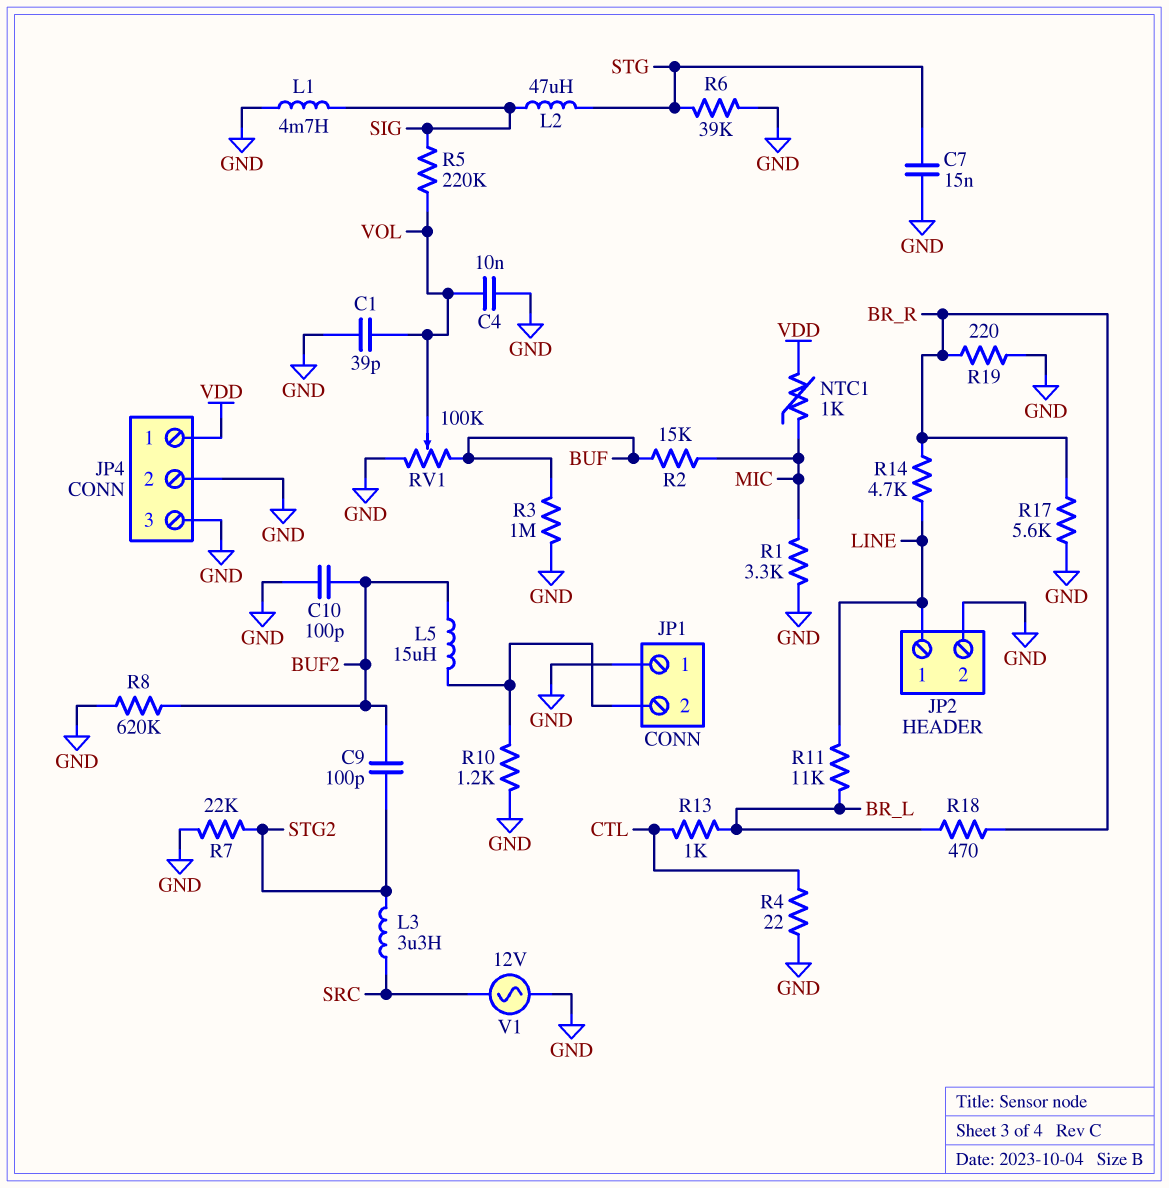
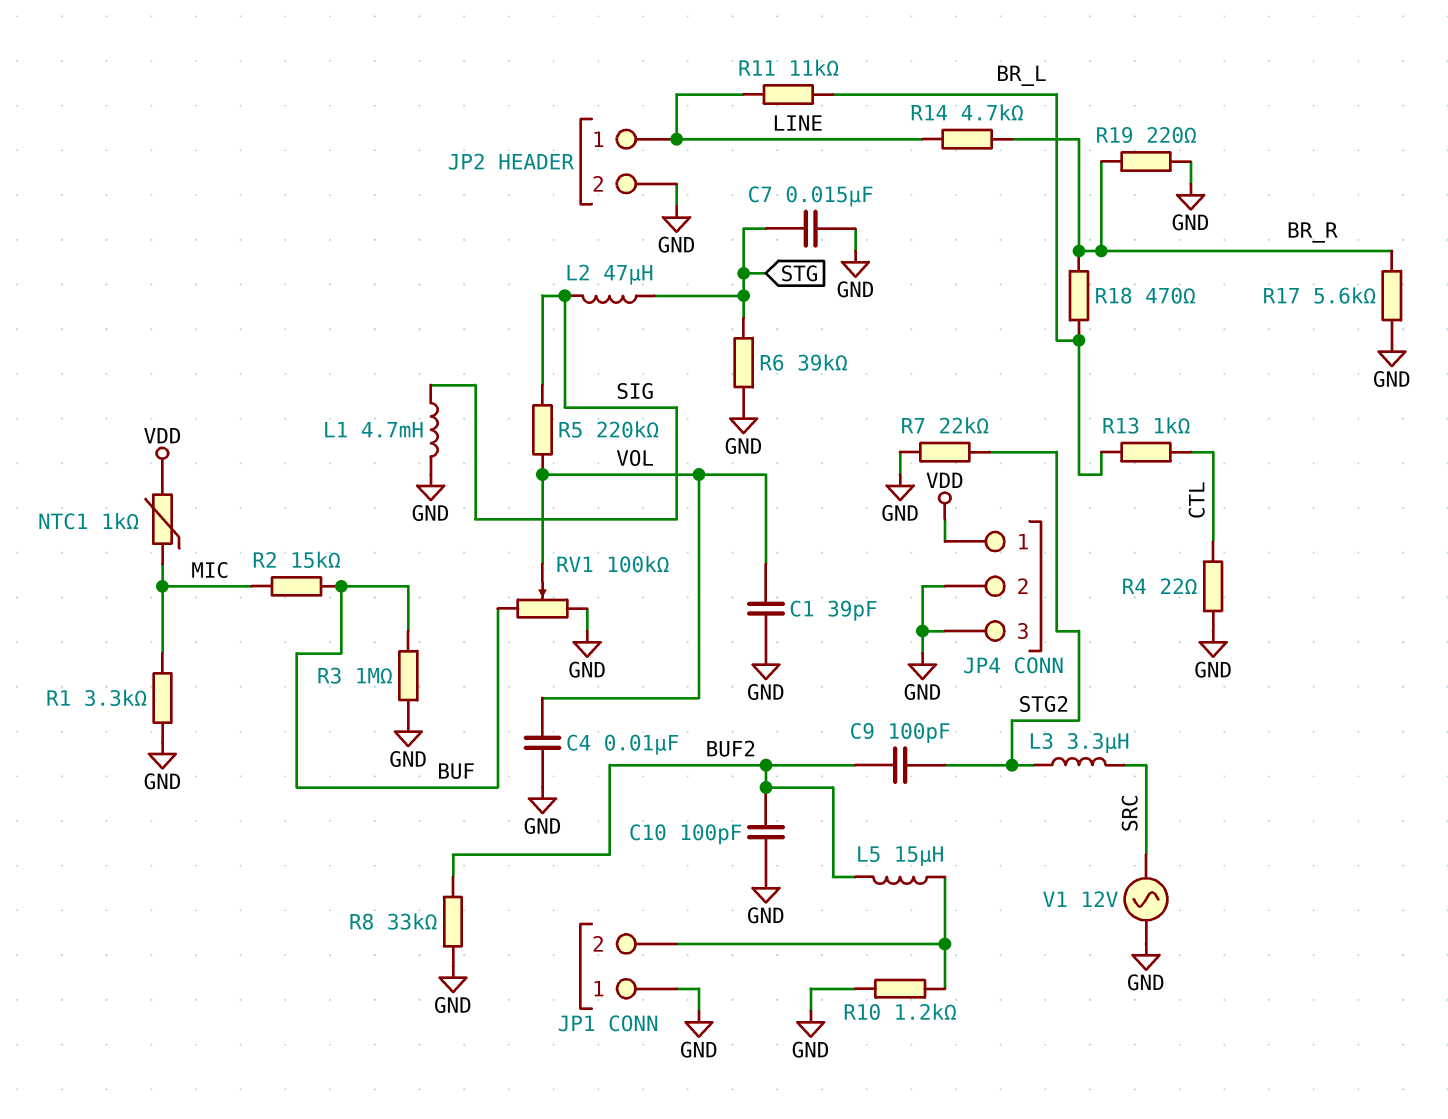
R8: 620k (BUF2, GND) -> 33k (BUF2, GND)

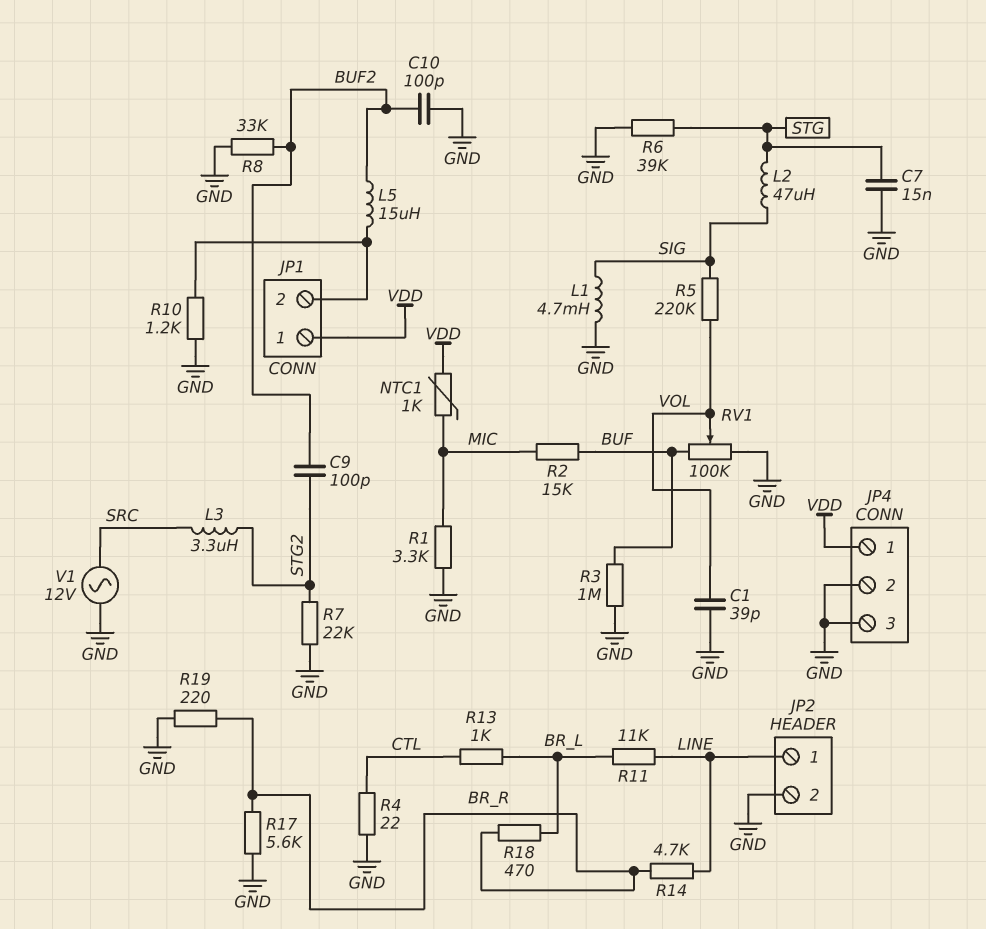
C4: 10nF (GND, VOL) -> none
JP1 pin 1: GND -> VDD

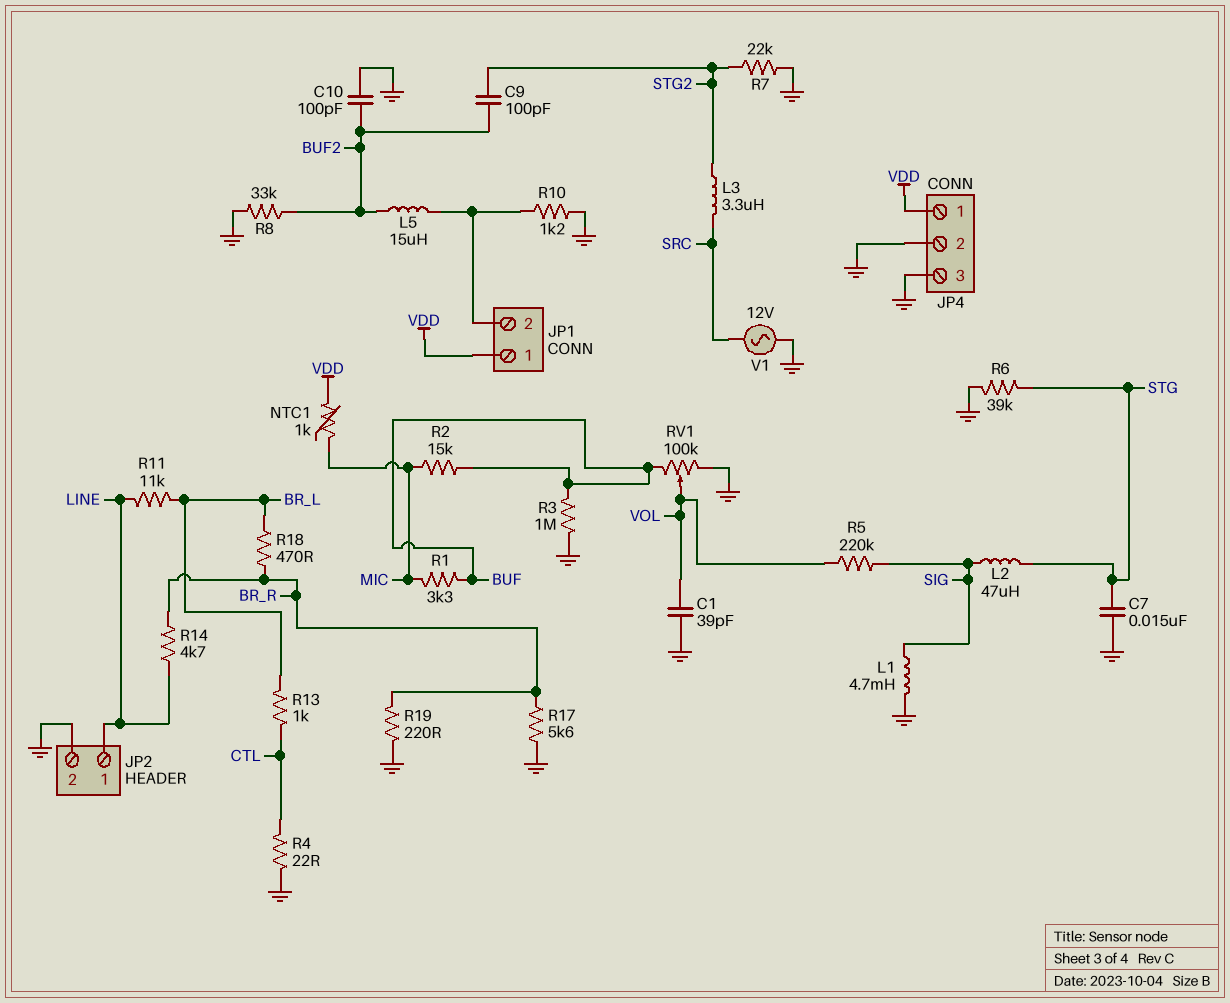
R1: 3.3k (GND, MIC) -> 3.3k (BUF, MIC)

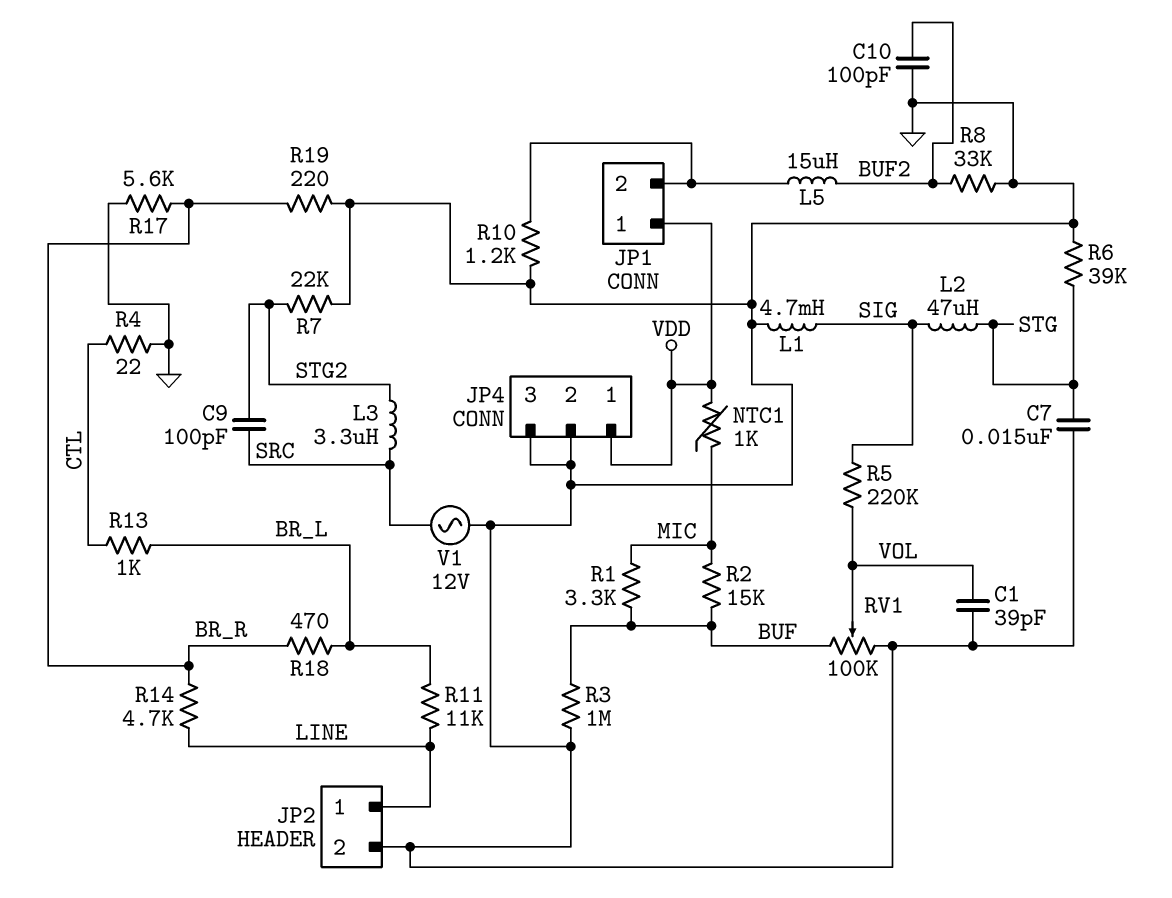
C9: 100pF (BUF2, STG2) -> 100pF (SRC, STG2)

